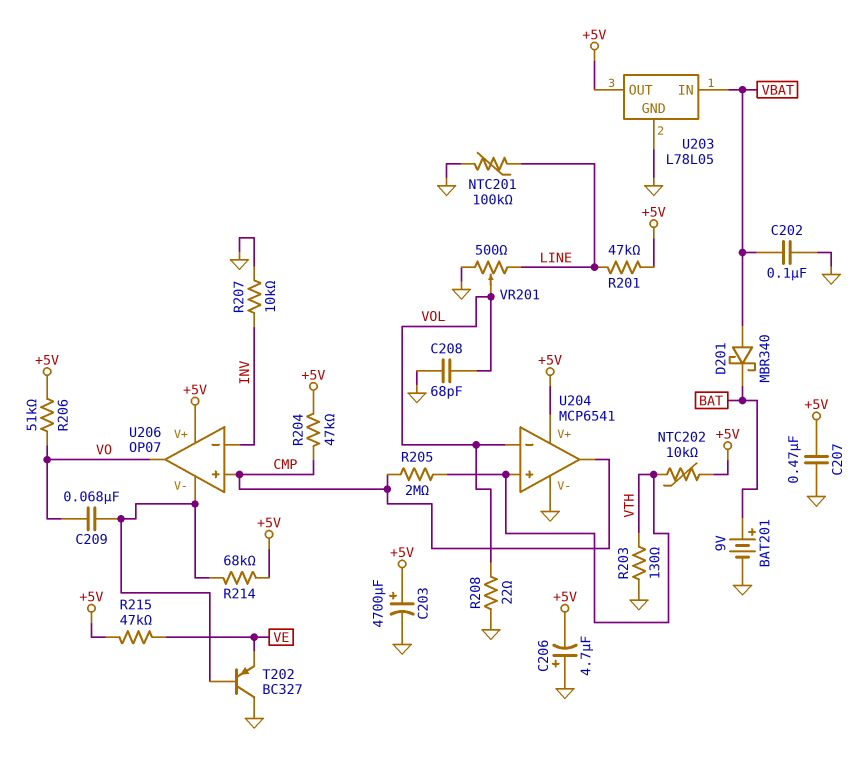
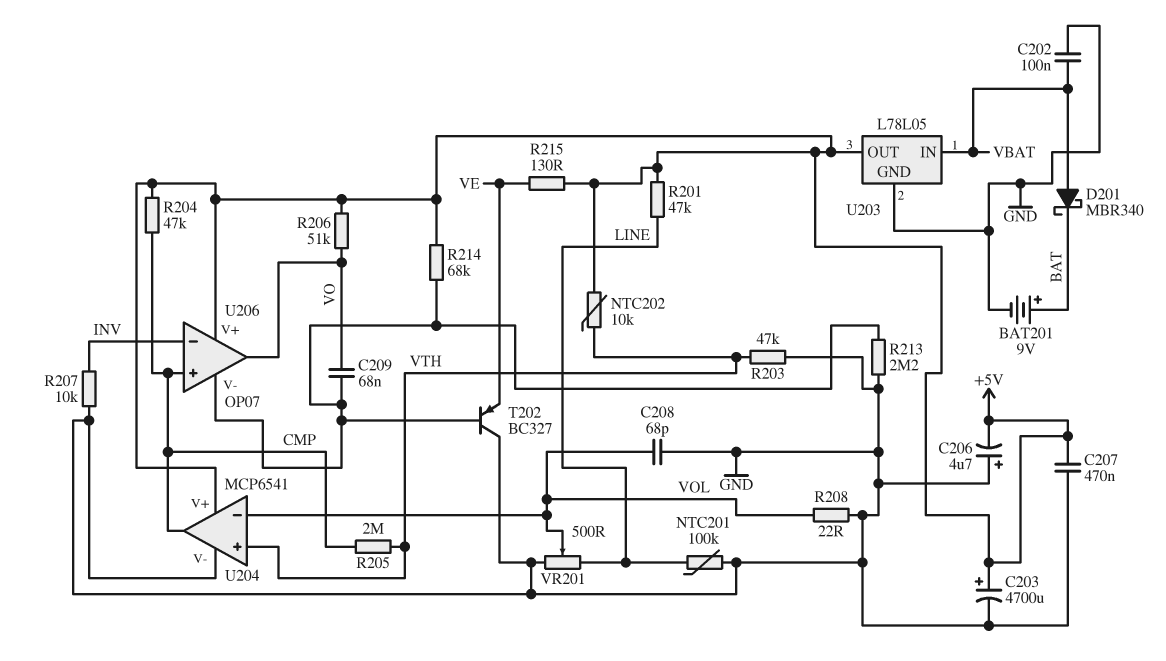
R203: 130 (GND, VTH) -> 47k (GND, VTH)
R213: none -> 2.2M (GND, U206/V-)
R215: 47k (+5V, VE) -> 130 (+5V, VE)

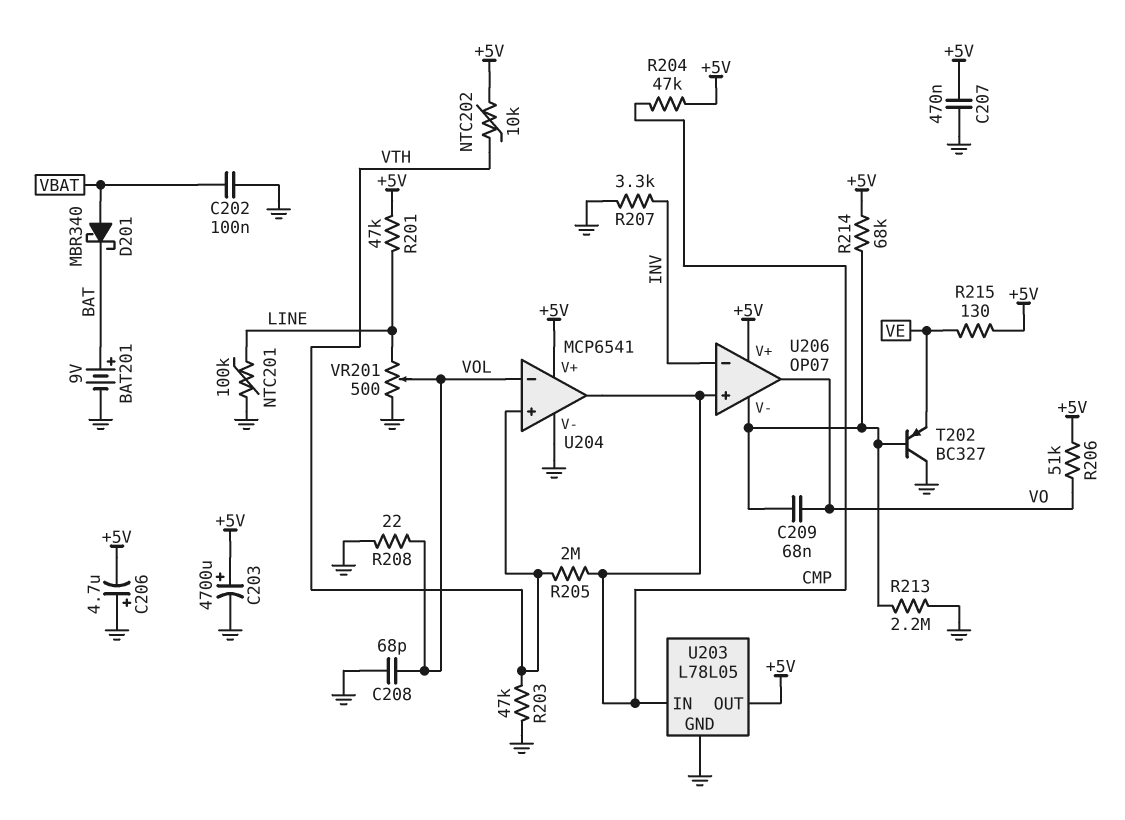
R207: 10k (GND, INV) -> 3.3k (GND, INV)
U203 pin IN: VBAT -> CMP

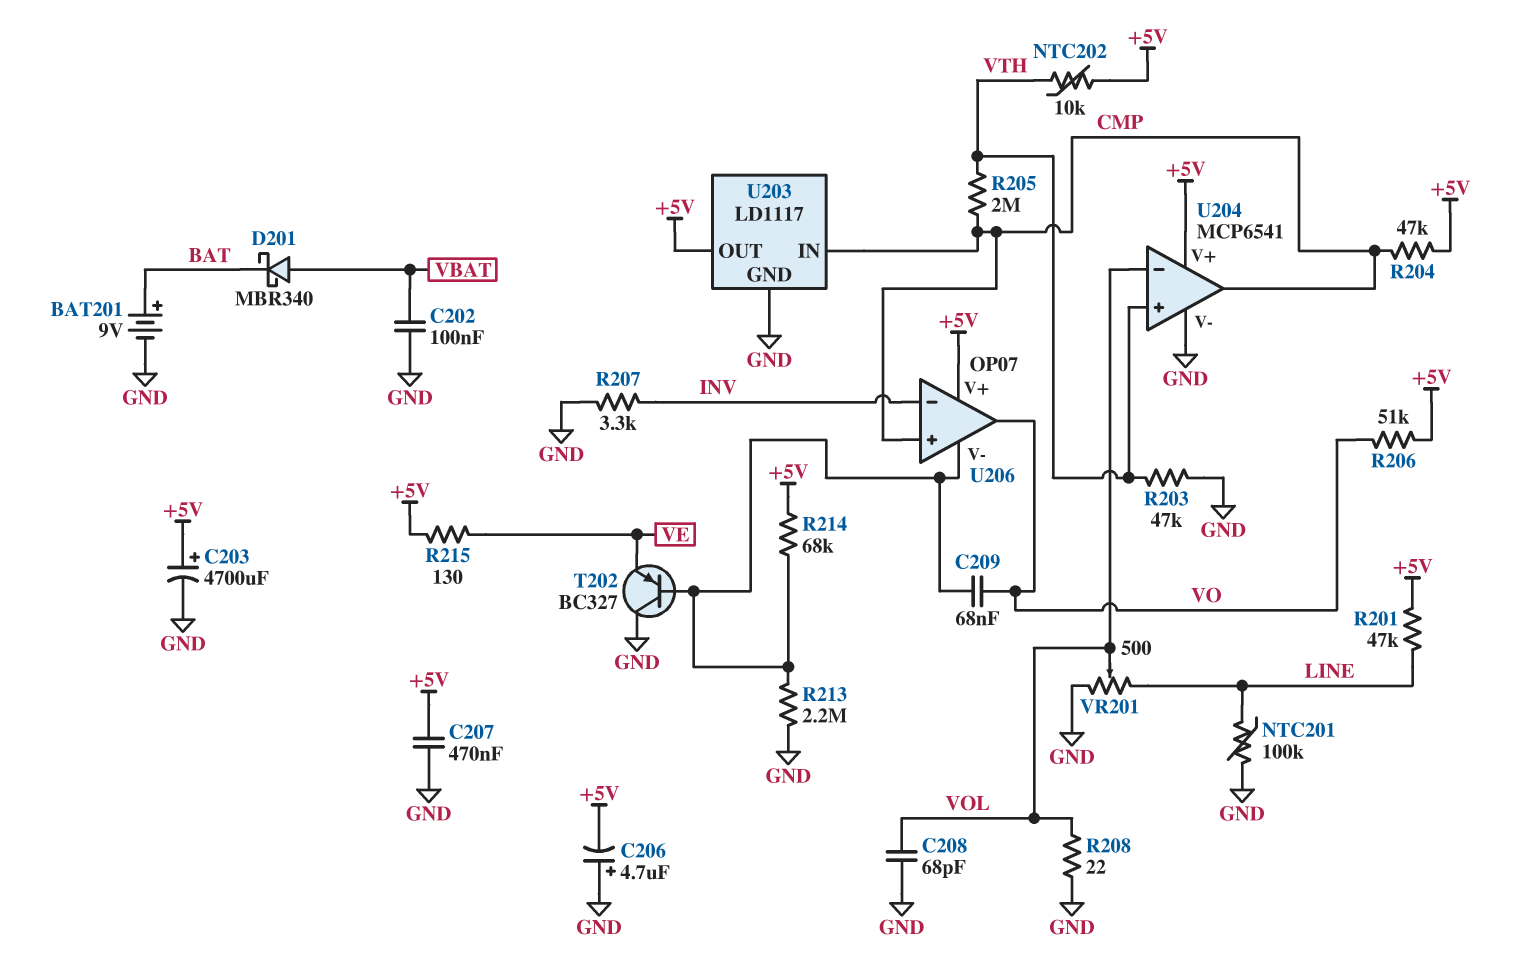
U203: L78L05 -> LD1117

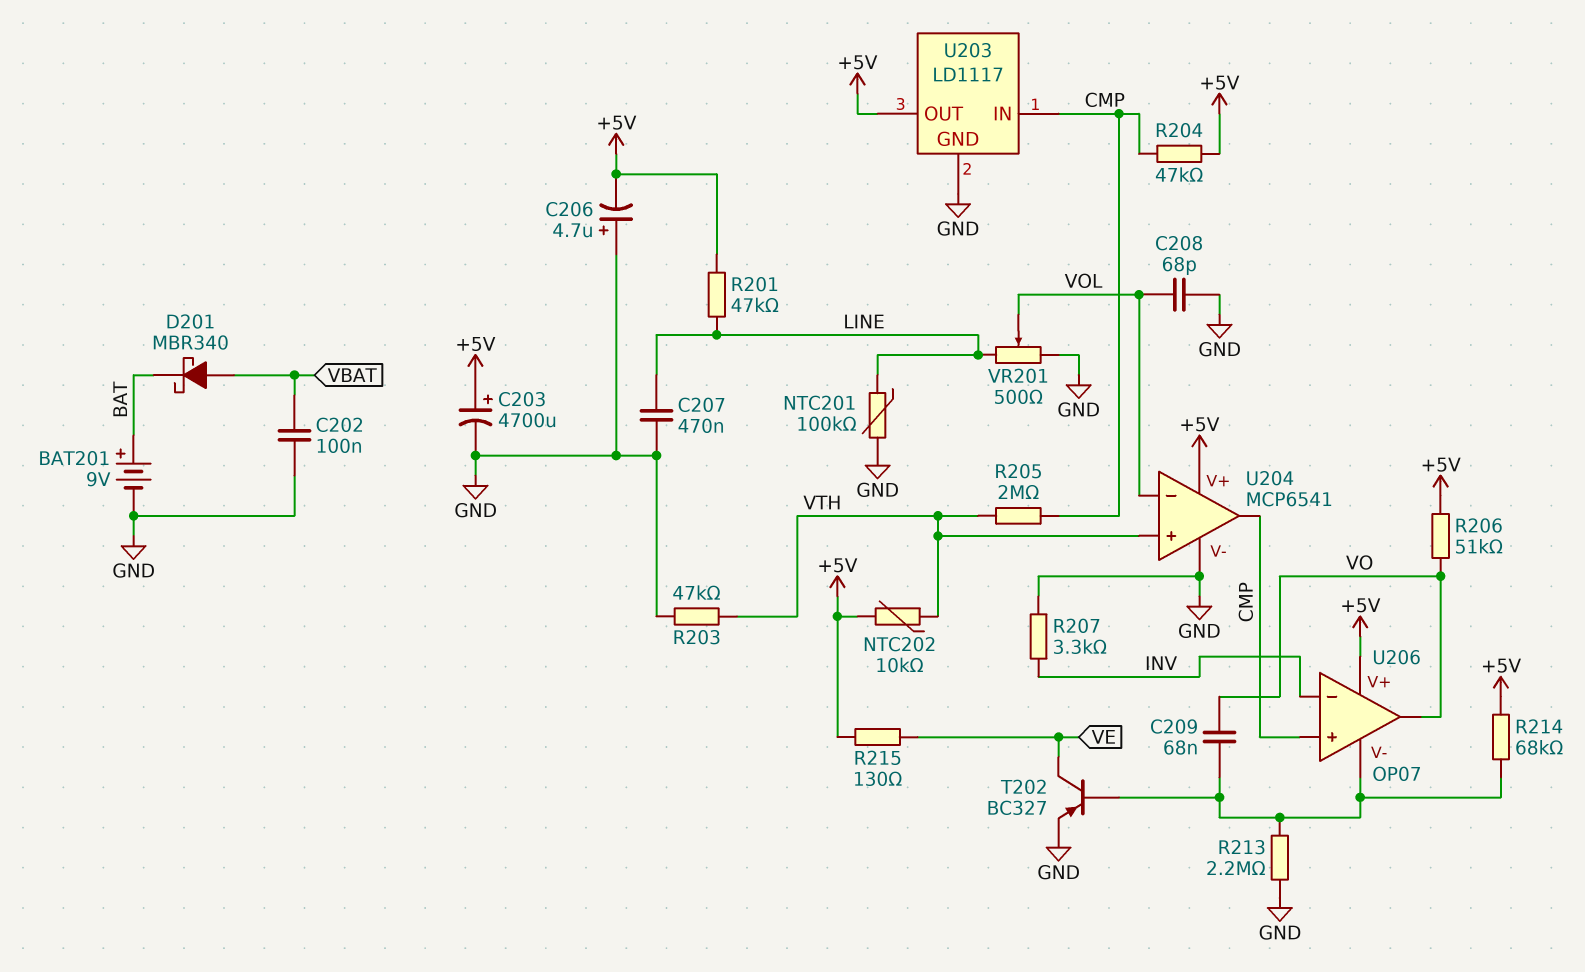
C207: 470nF (+5V, GND) -> 470nF (GND, LINE)
R208: 22 (GND, VOL) -> none
T202: PNP BC327 (B U206/V-, C GND, E VE) -> PNP BC327 (B U206/V-, C VE, E GND)

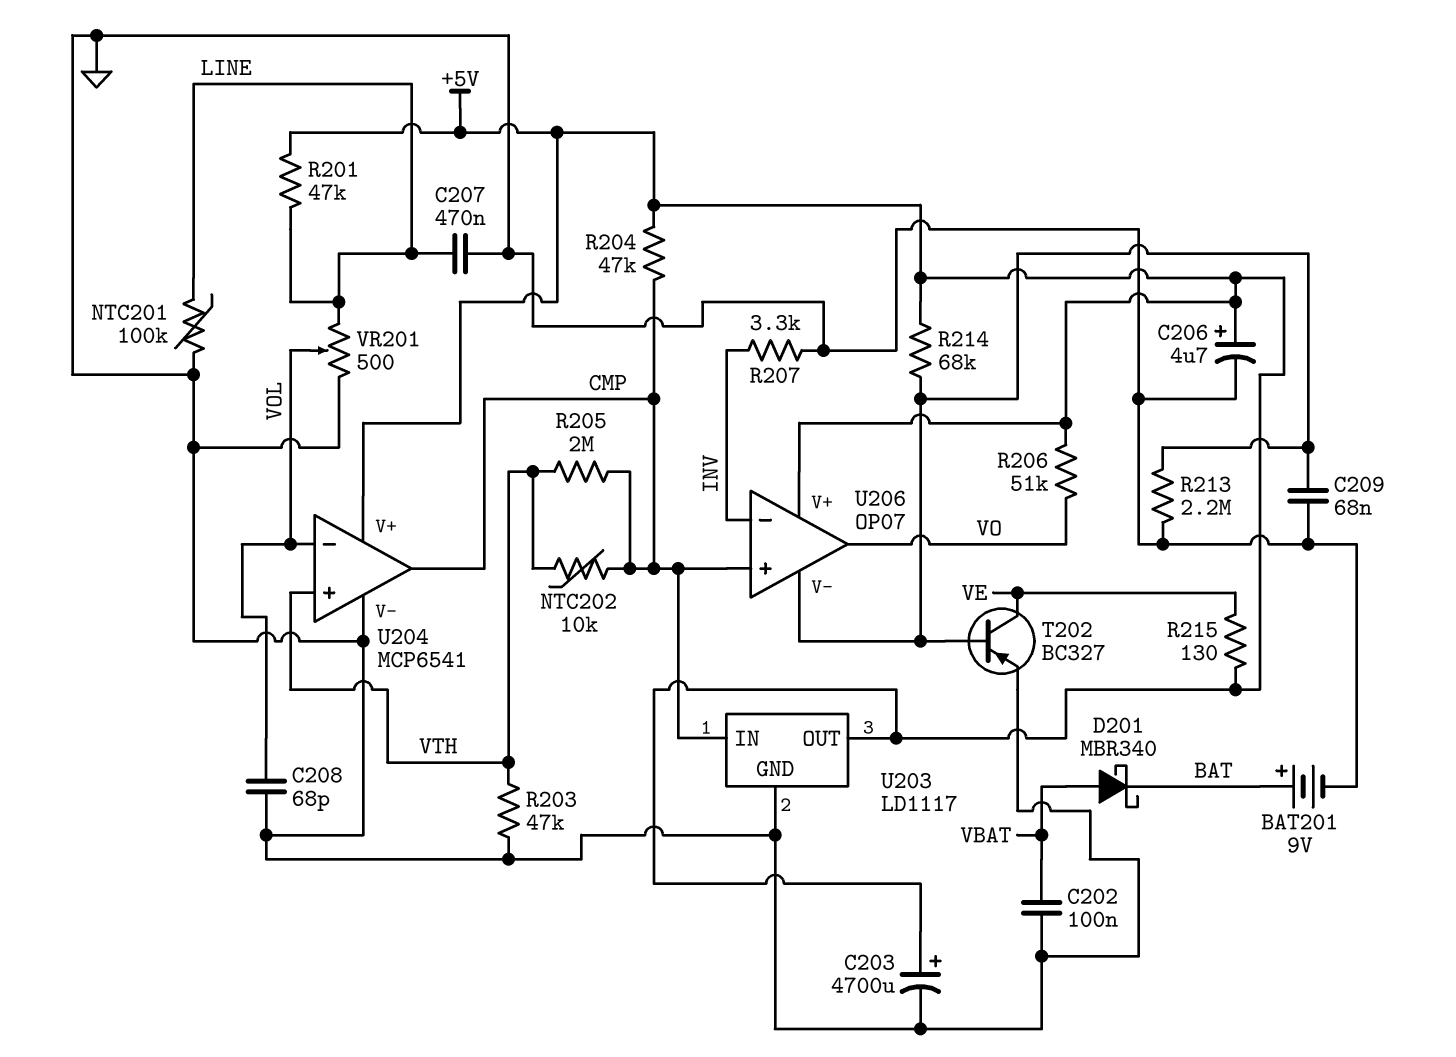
C206: 4.7uF (plus GND, minus +5V) -> 4.7uF (plus +5V, minus GND)
C209: 68nF (U206/V-, VO) -> 68nF (GND, U206/V-)
NTC202: 10k (+5V, VTH) -> 10k (CMP, VTH)

